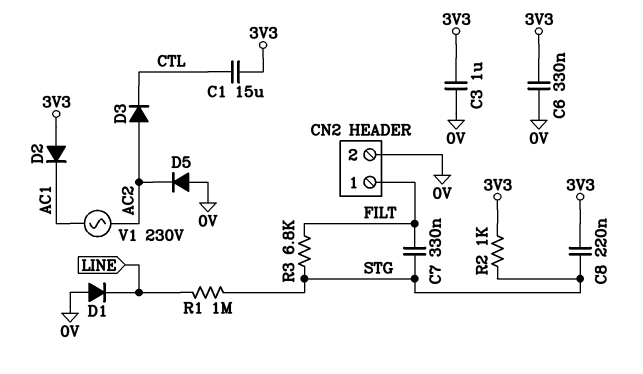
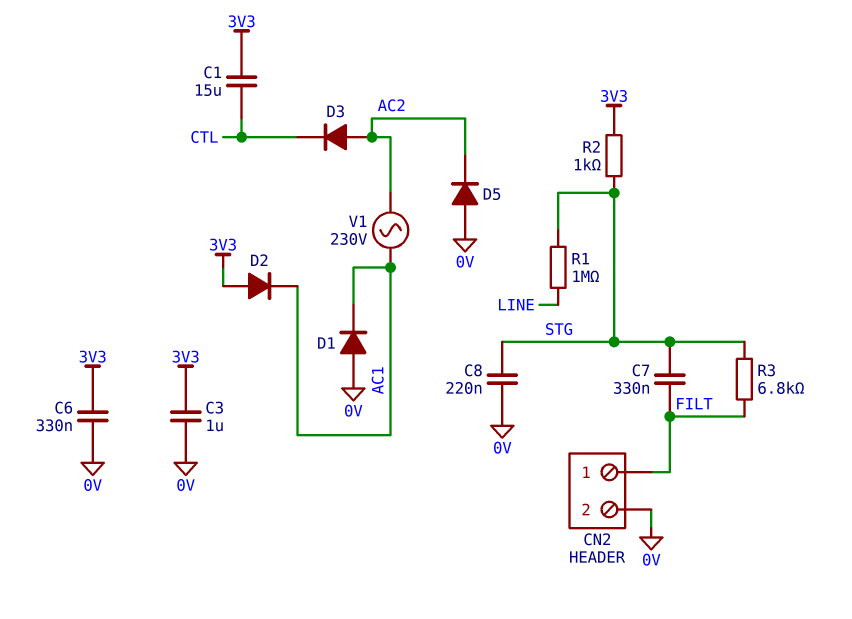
C8: 220nF (3V3, STG) -> 220nF (0V, STG)
D1: diode (A 0V, K LINE) -> diode (A 0V, K AC1)

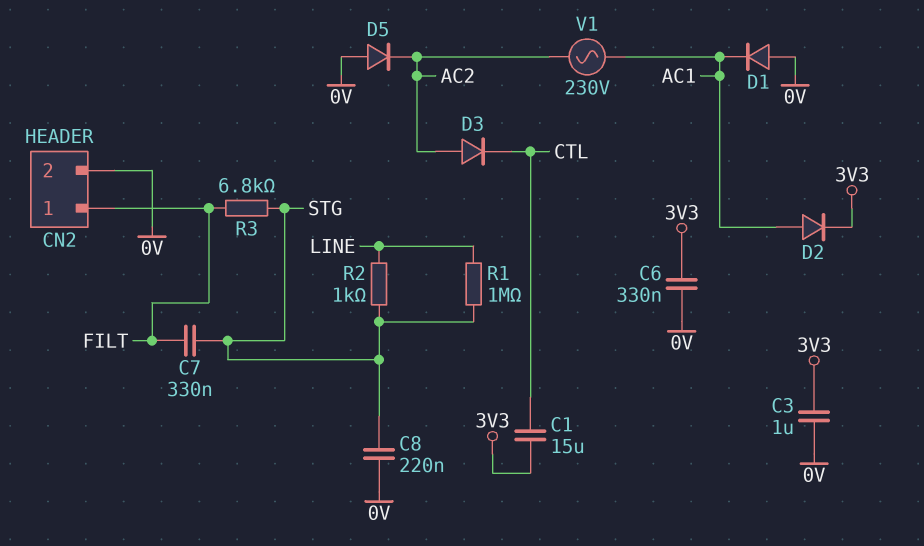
D2: diode (A 3V3, K AC1) -> diode (A AC1, K 3V3)
R2: 1k (3V3, STG) -> 1k (LINE, STG)

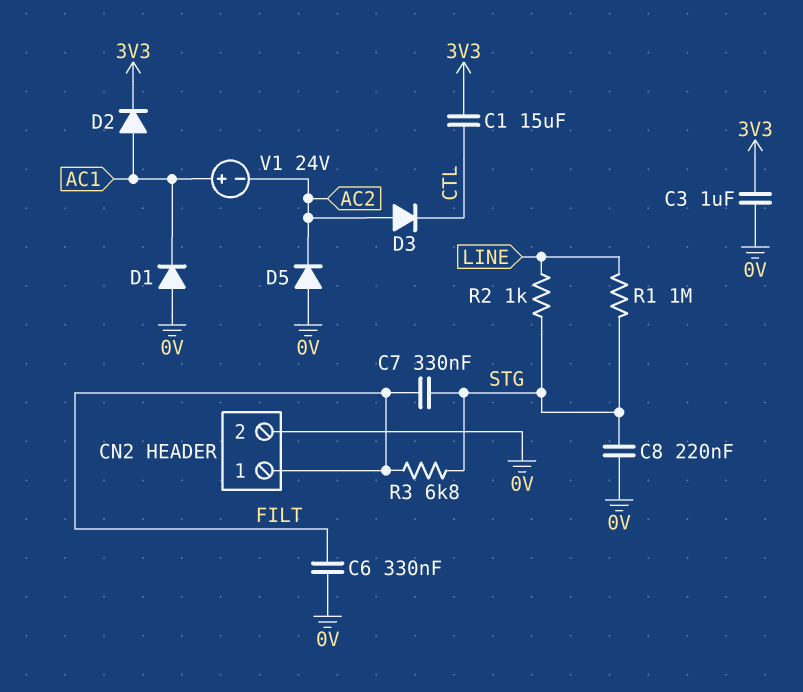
C6: 330nF (0V, 3V3) -> 330nF (0V, FILT)
V1: AC 230V (AC1, AC2) -> 24V (plus AC1, minus AC2)

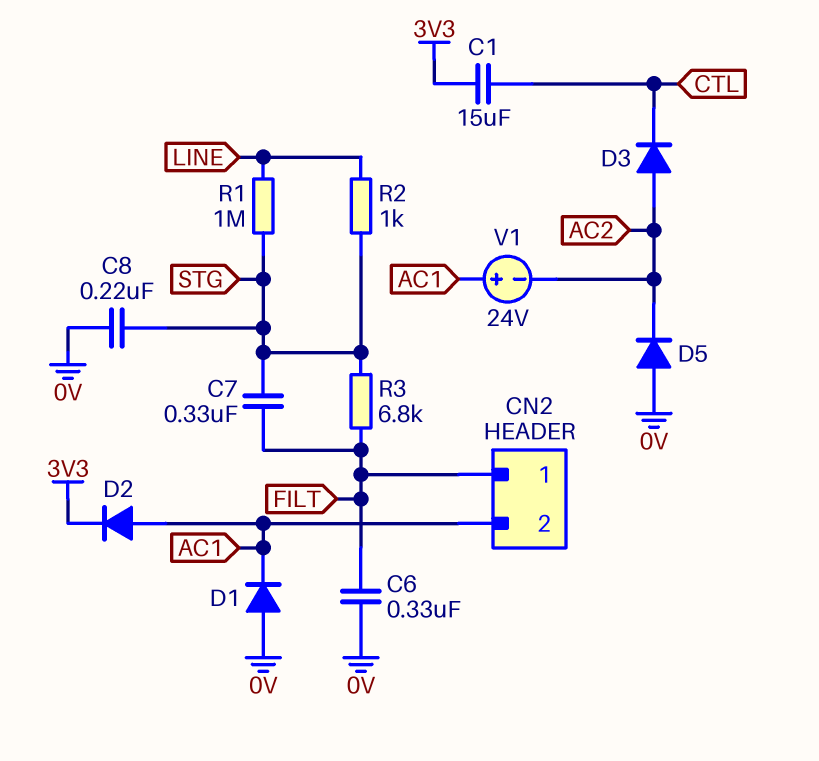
C3: 1uF (0V, 3V3) -> none
CN2 pin 2: 0V -> AC1

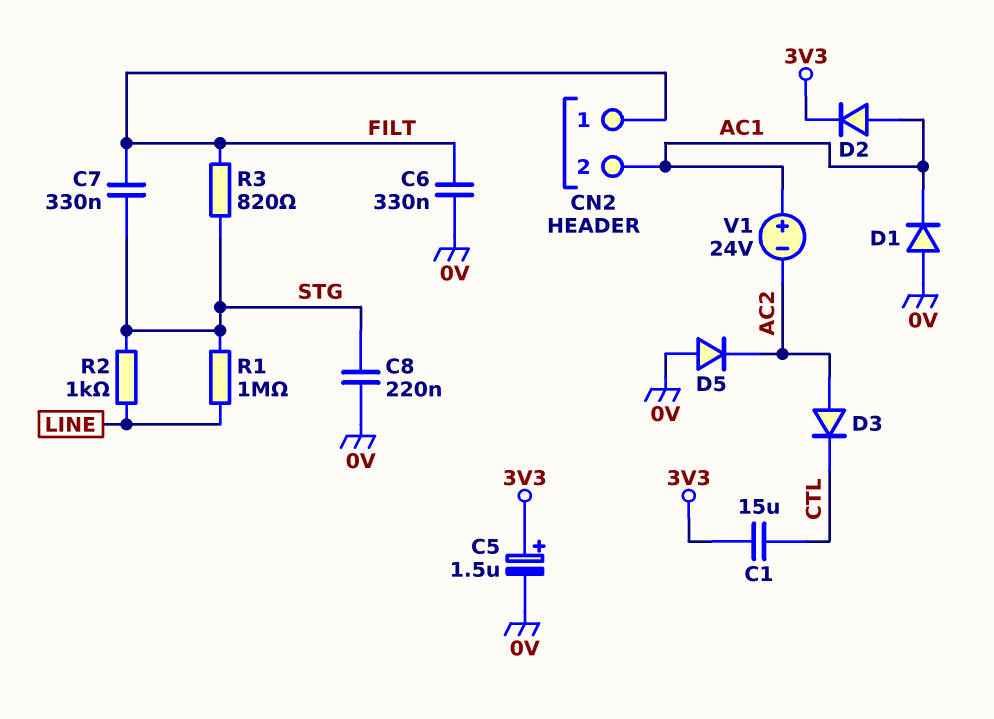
C5: none -> 1.5uF (plus 3V3, minus 0V)
R3: 6.8k (FILT, STG) -> 820 (FILT, STG)

